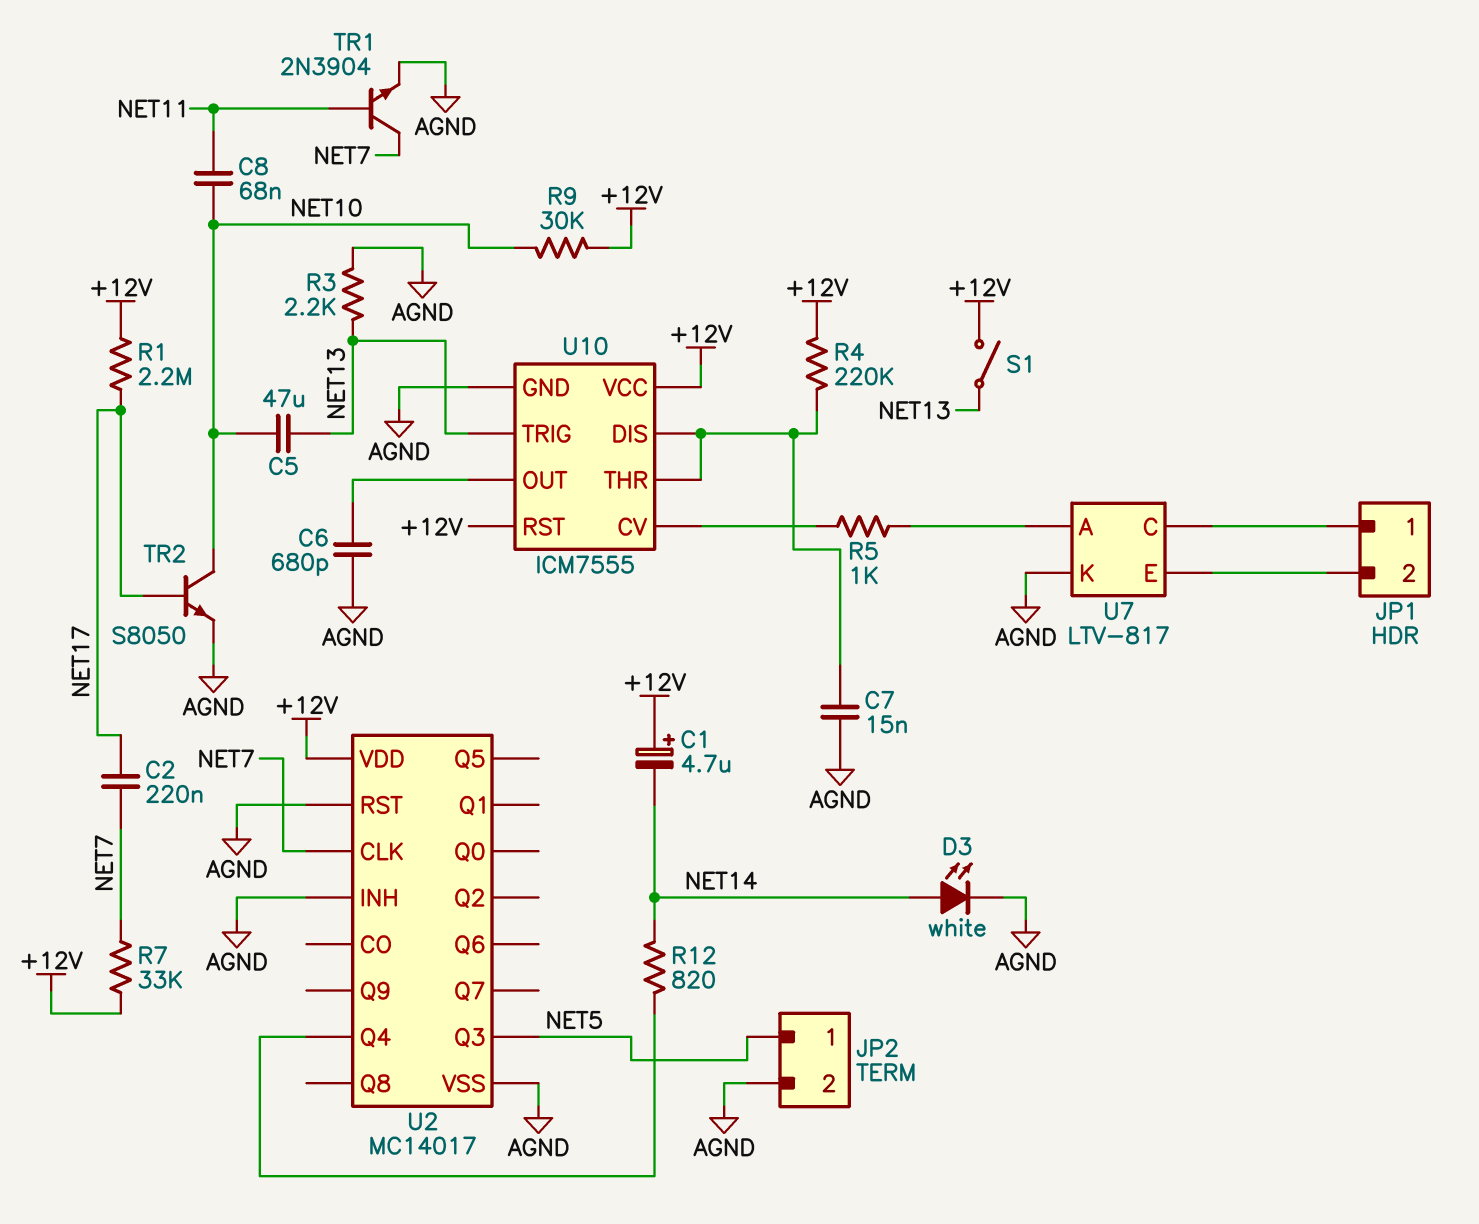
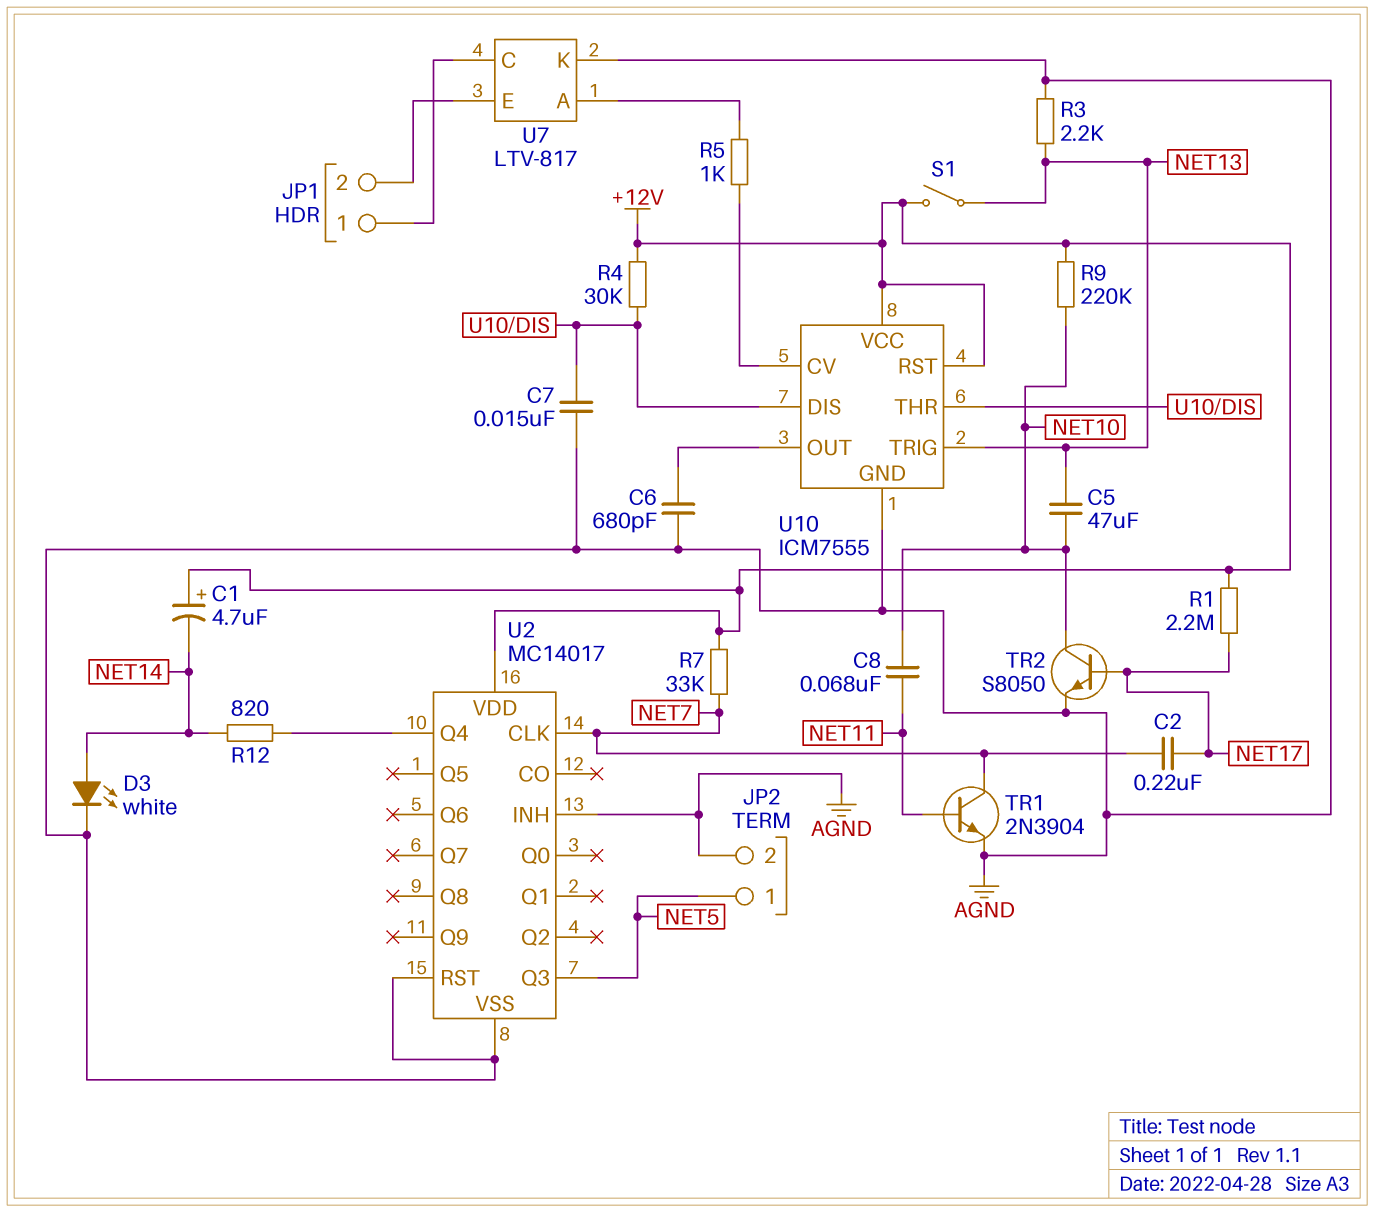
R4: 220k (+12V, U10/DIS) -> 30k (+12V, U10/DIS)
R9: 30k (+12V, NET10) -> 220k (+12V, NET10)

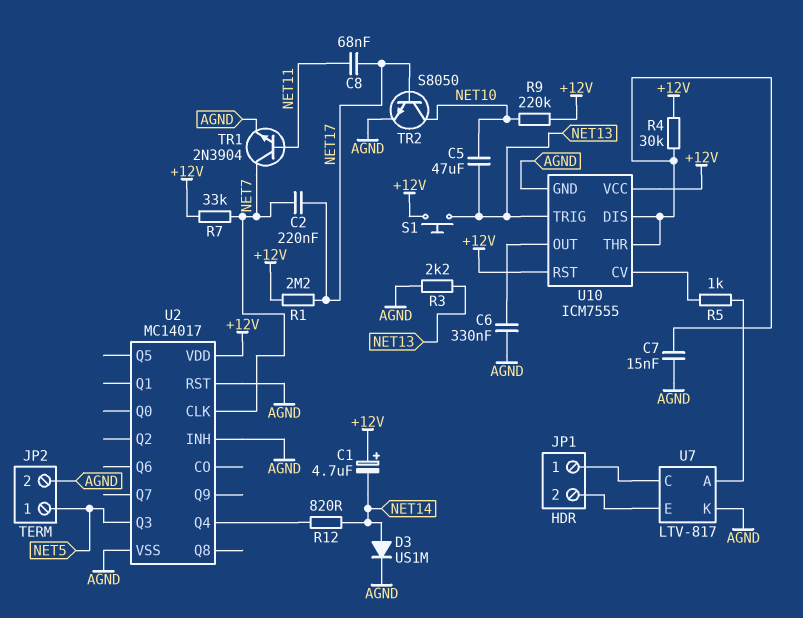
C6: 680pF (AGND, U10/OUT) -> 330nF (AGND, U10/OUT)
C8: 68nF (NET10, NET11) -> 68nF (NET11, NET17)
D3: LED white (A NET14, K AGND) -> diode US1M (A NET14, K AGND)
S1: switch (+12V, NET13) -> button (+12V, NET13)

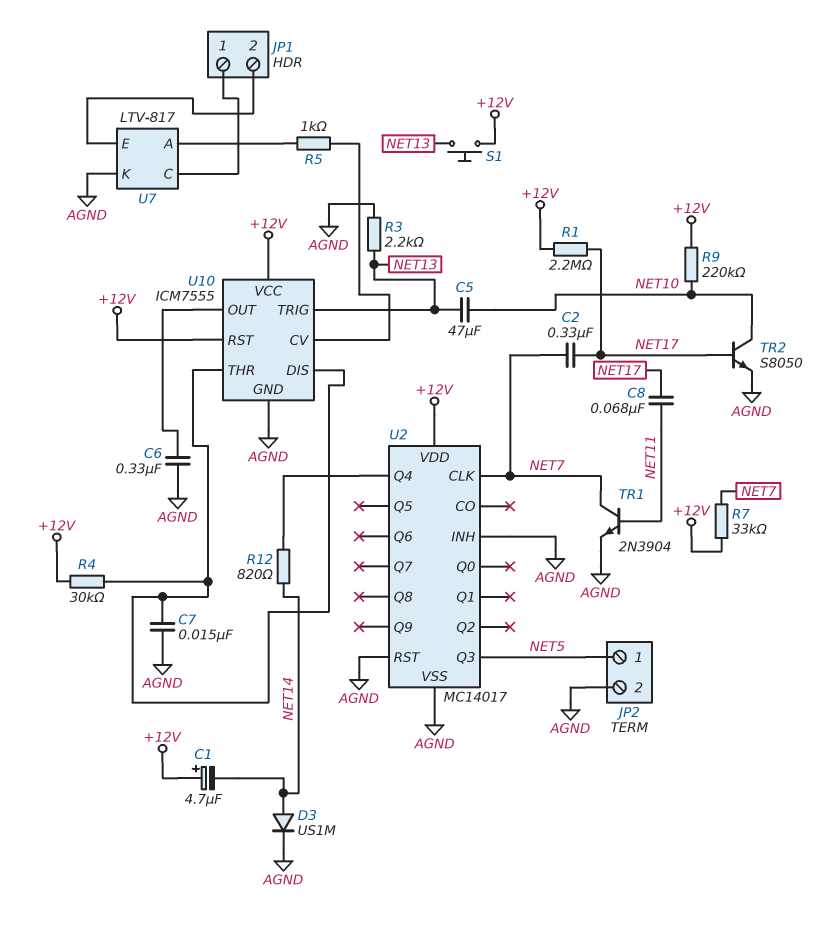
C2: 220nF (NET7, NET17) -> 330nF (NET7, NET17)

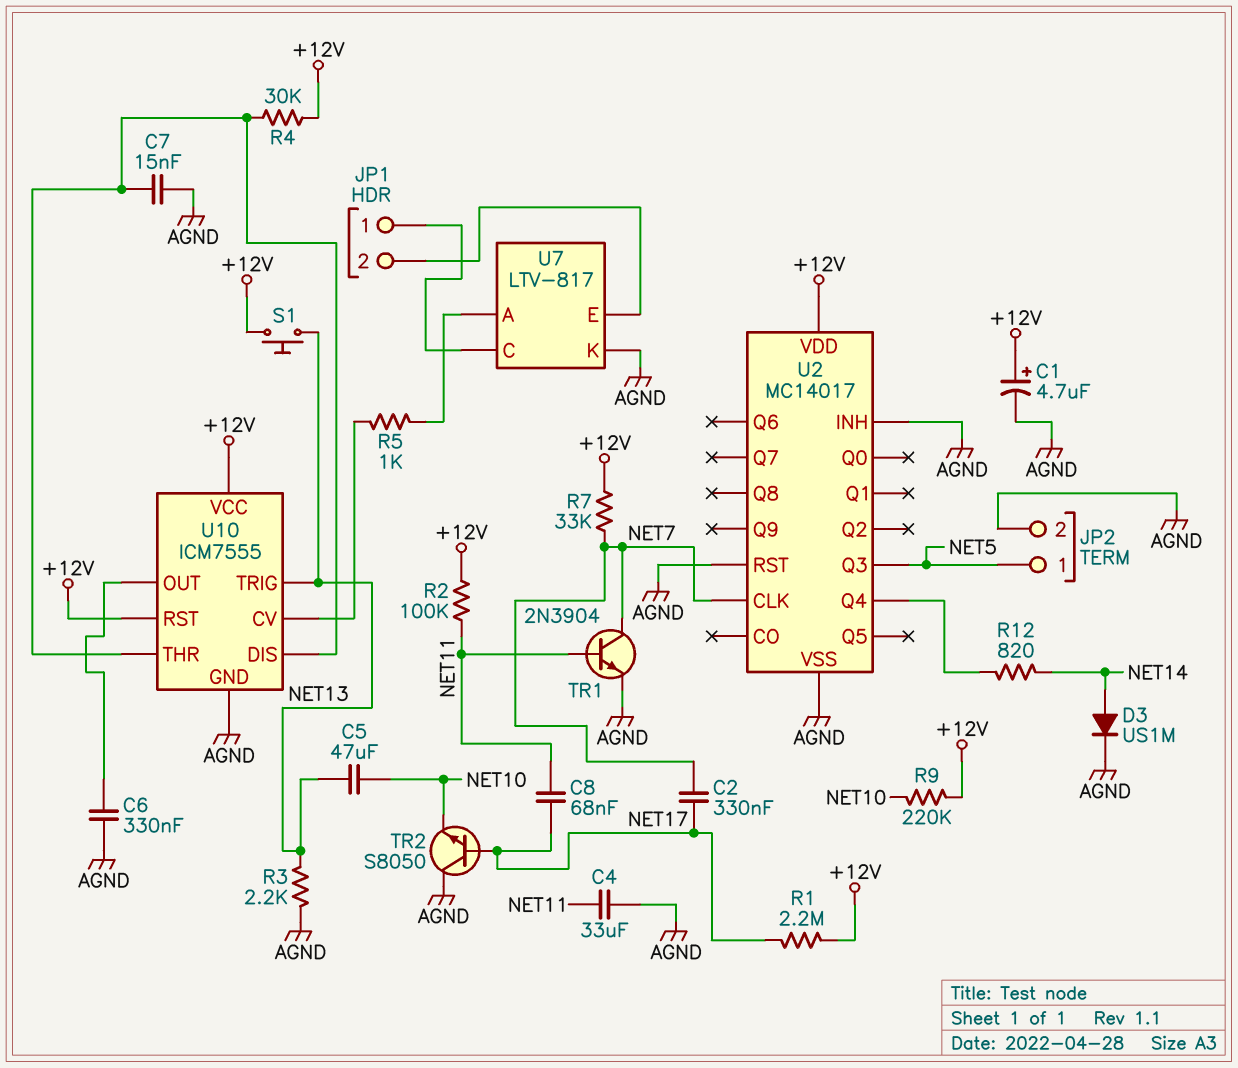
C1: 4.7uF (plus +12V, minus NET14) -> 4.7uF (plus +12V, minus AGND)
C4: none -> 33uF (AGND, NET11)
R2: none -> 100k (+12V, NET11)
TR2: NPN S8050 (B NET17, C NET10, E AGND) -> NPN S8050 (B NET17, C AGND, E NET10)

